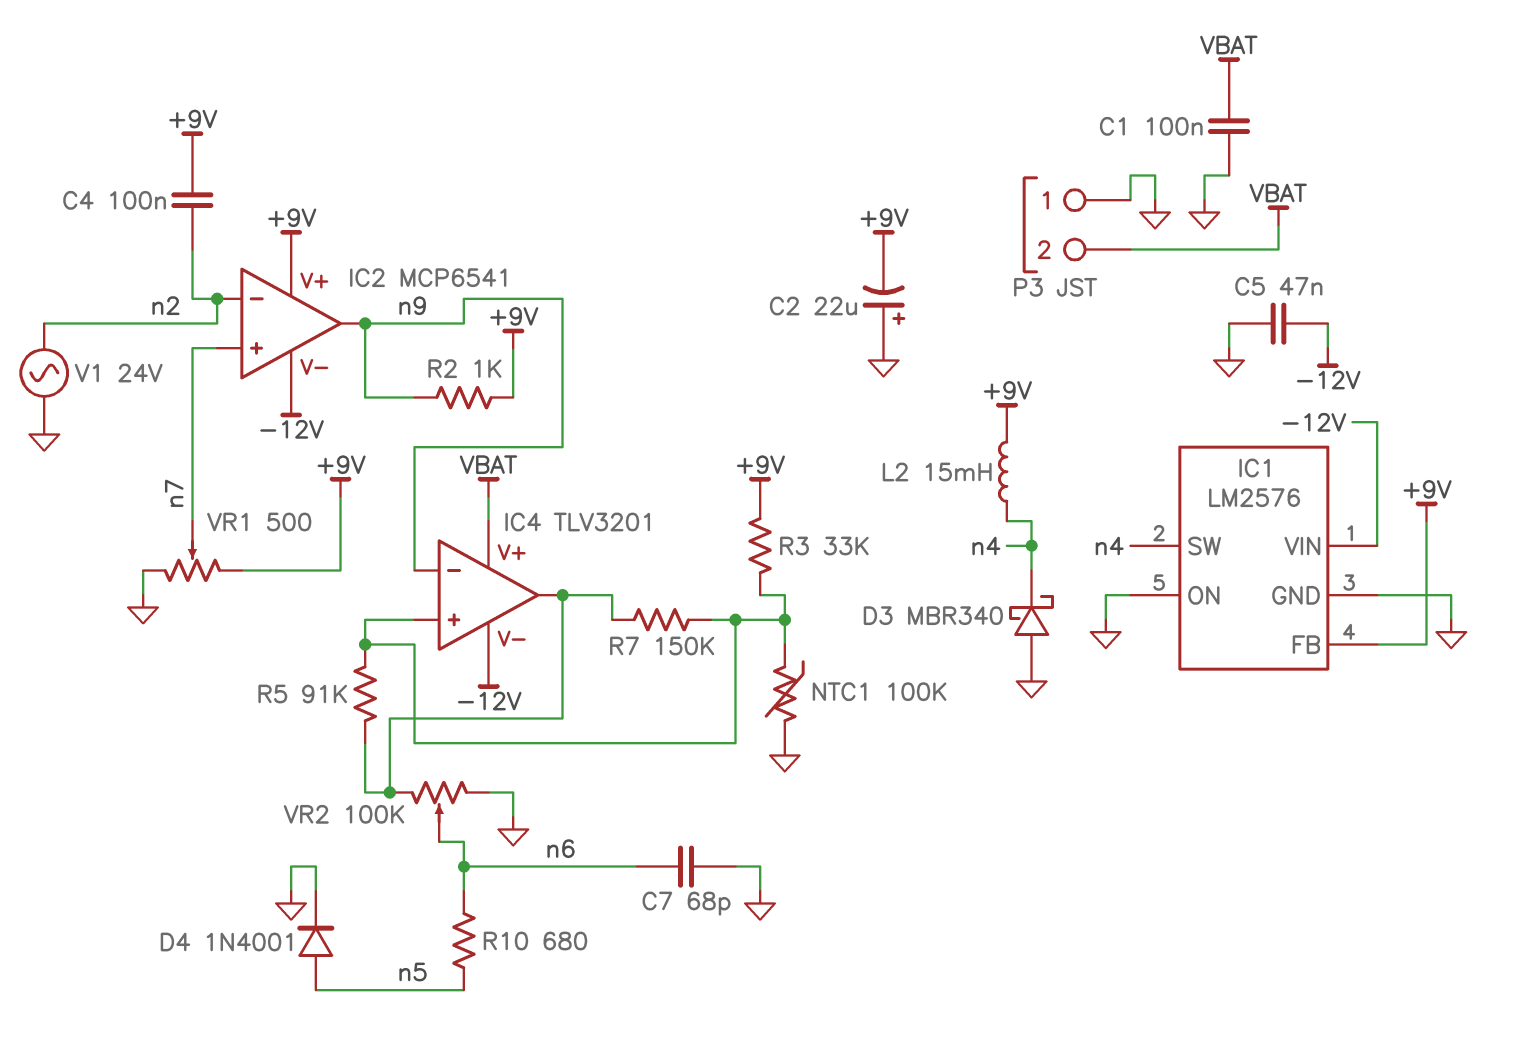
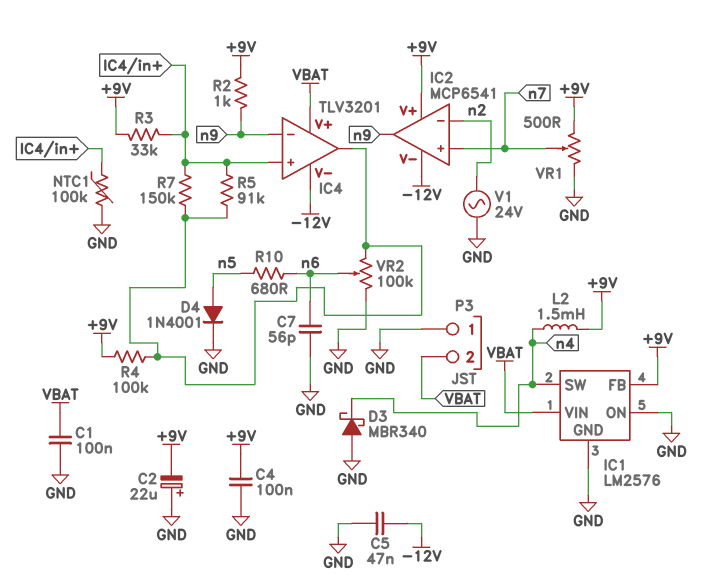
C4: 100nF (+9V, n2) -> 100nF (+9V, GND)
C7: 68pF (GND, n6) -> 56pF (GND, n6)
IC1 pin VIN: -12V -> VBAT
L2: 15mH (+9V, n4) -> 1.5mH (+9V, n4)
R4: none -> 100k (+9V, IC4/out)

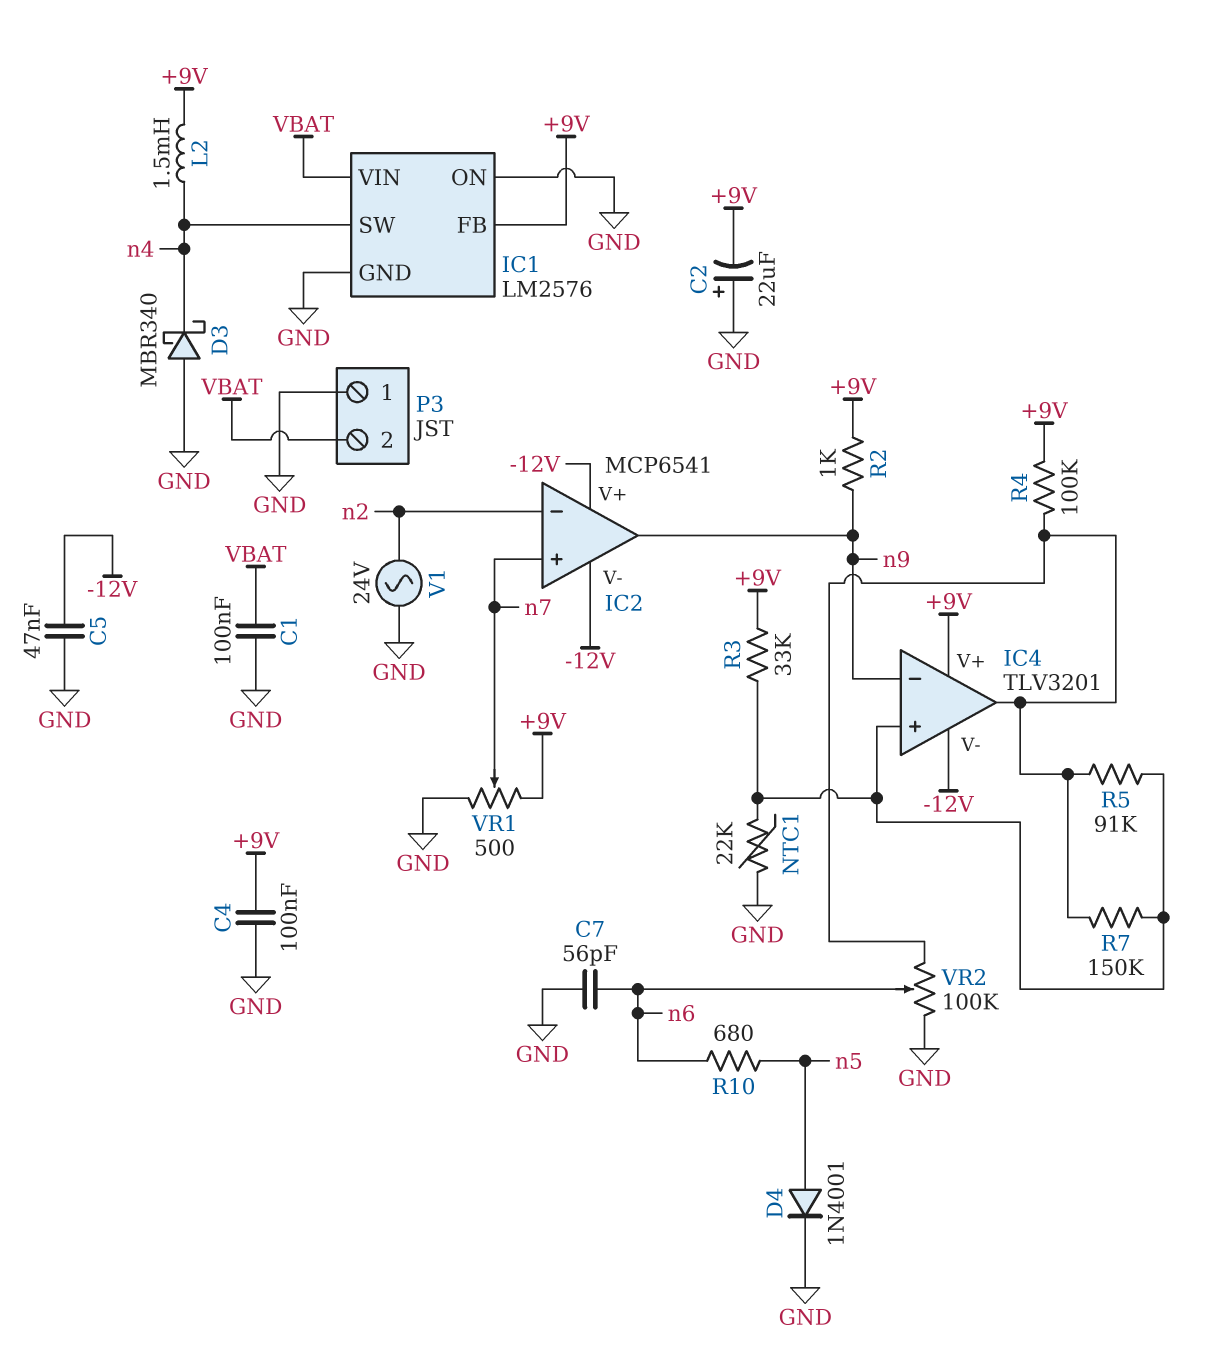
IC2 pin V+: +9V -> -12V
IC4 pin V+: VBAT -> +9V
NTC1: 100k (GND, IC4/in+) -> 22k (GND, IC4/in+)

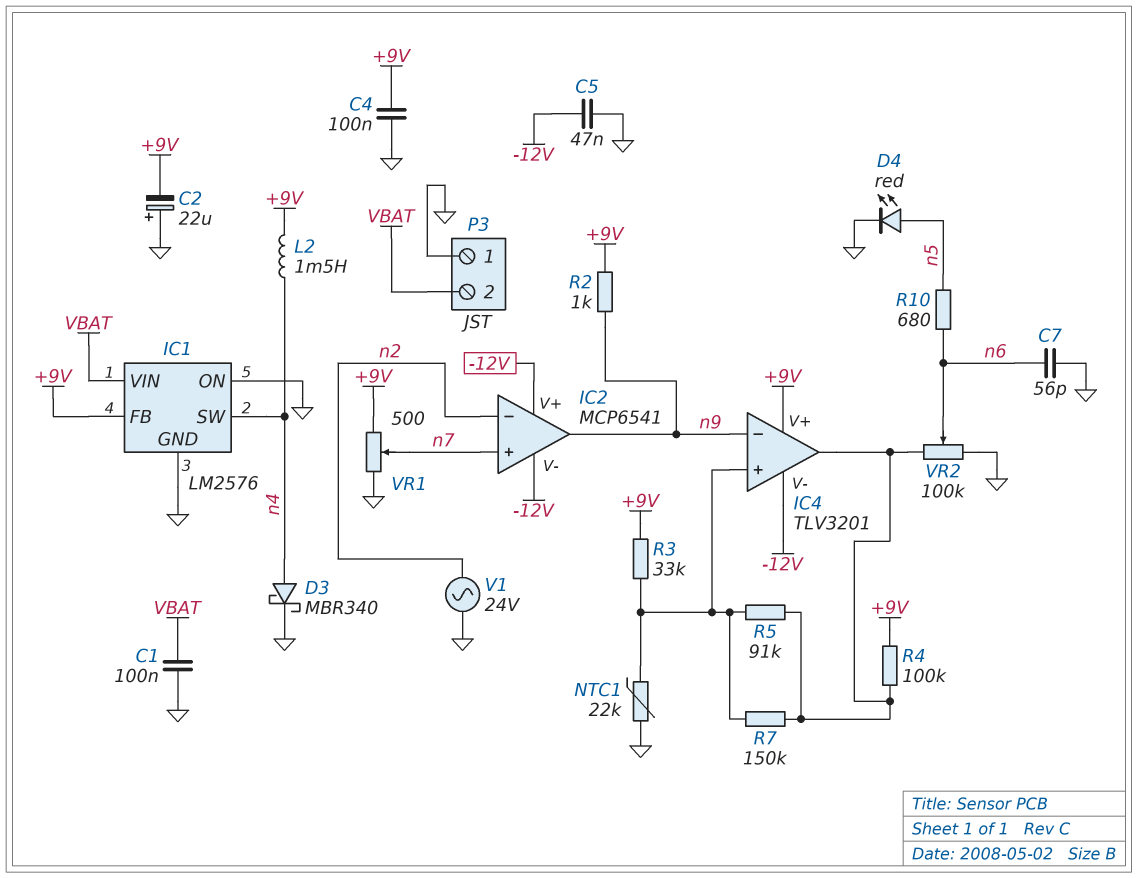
D3: schottky MBR340 (A GND, K n4) -> schottky MBR340 (A n4, K GND)
D4: diode 1N4001 (A n5, K GND) -> LED red (A n5, K GND)

